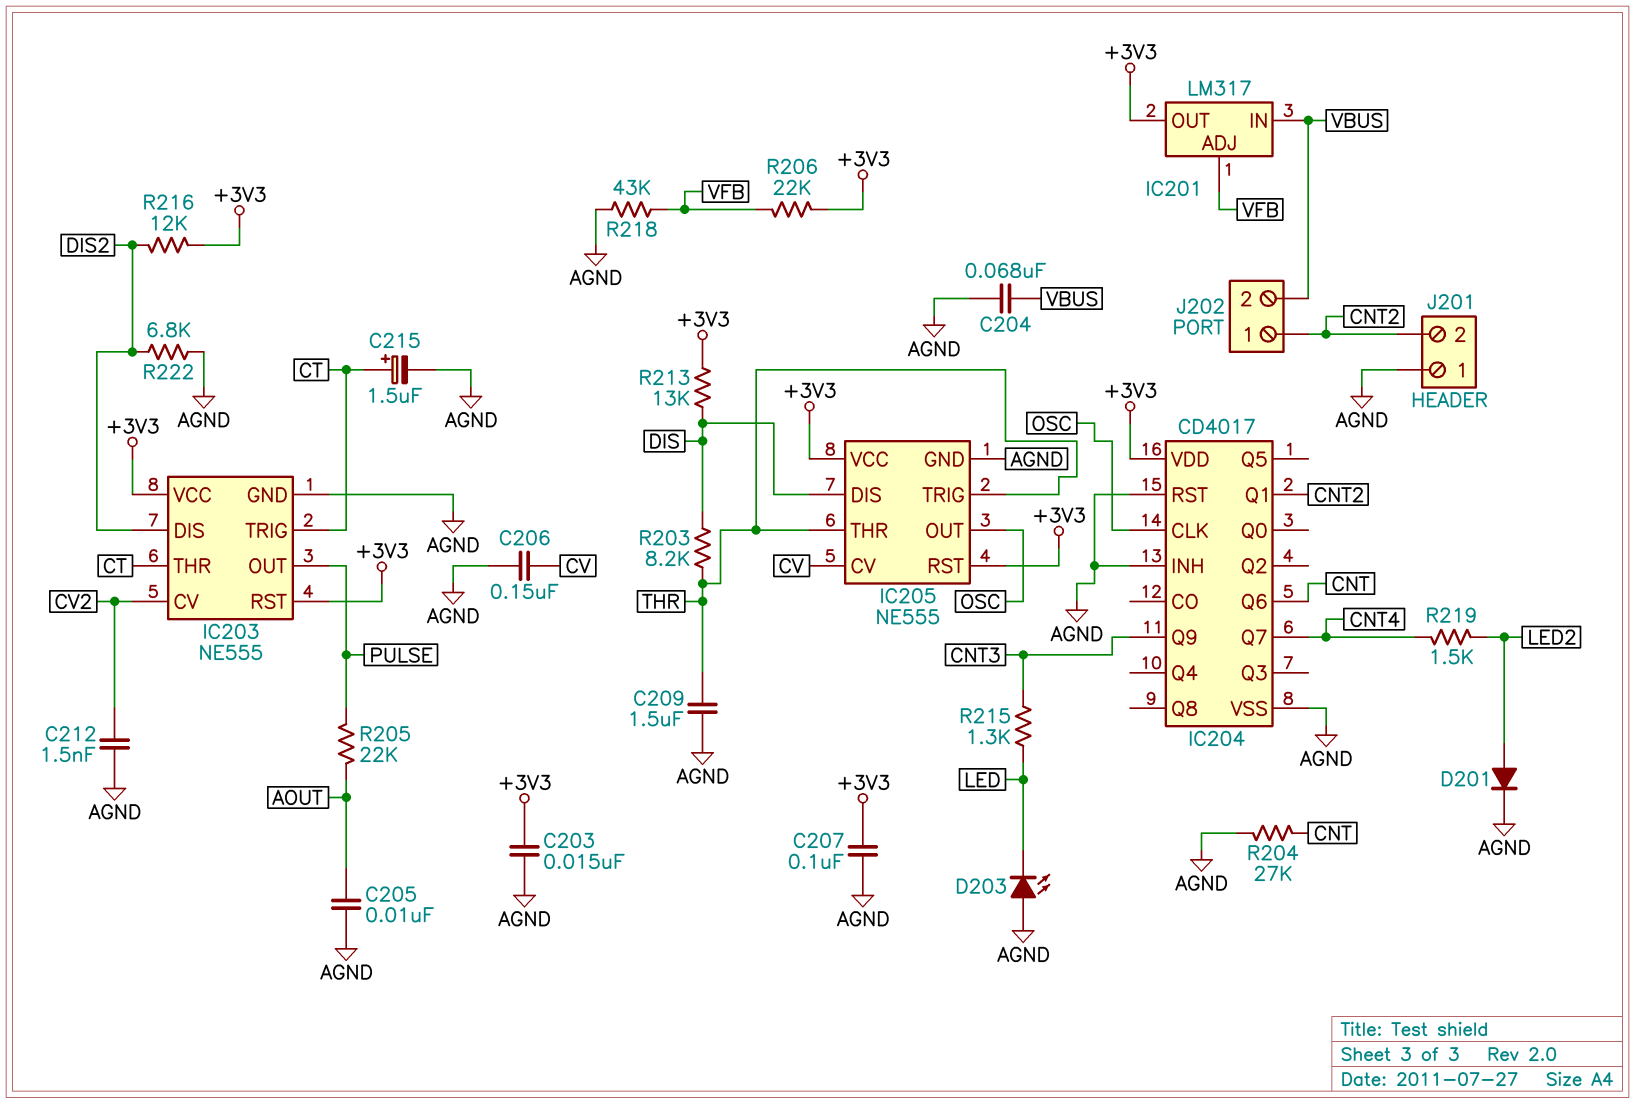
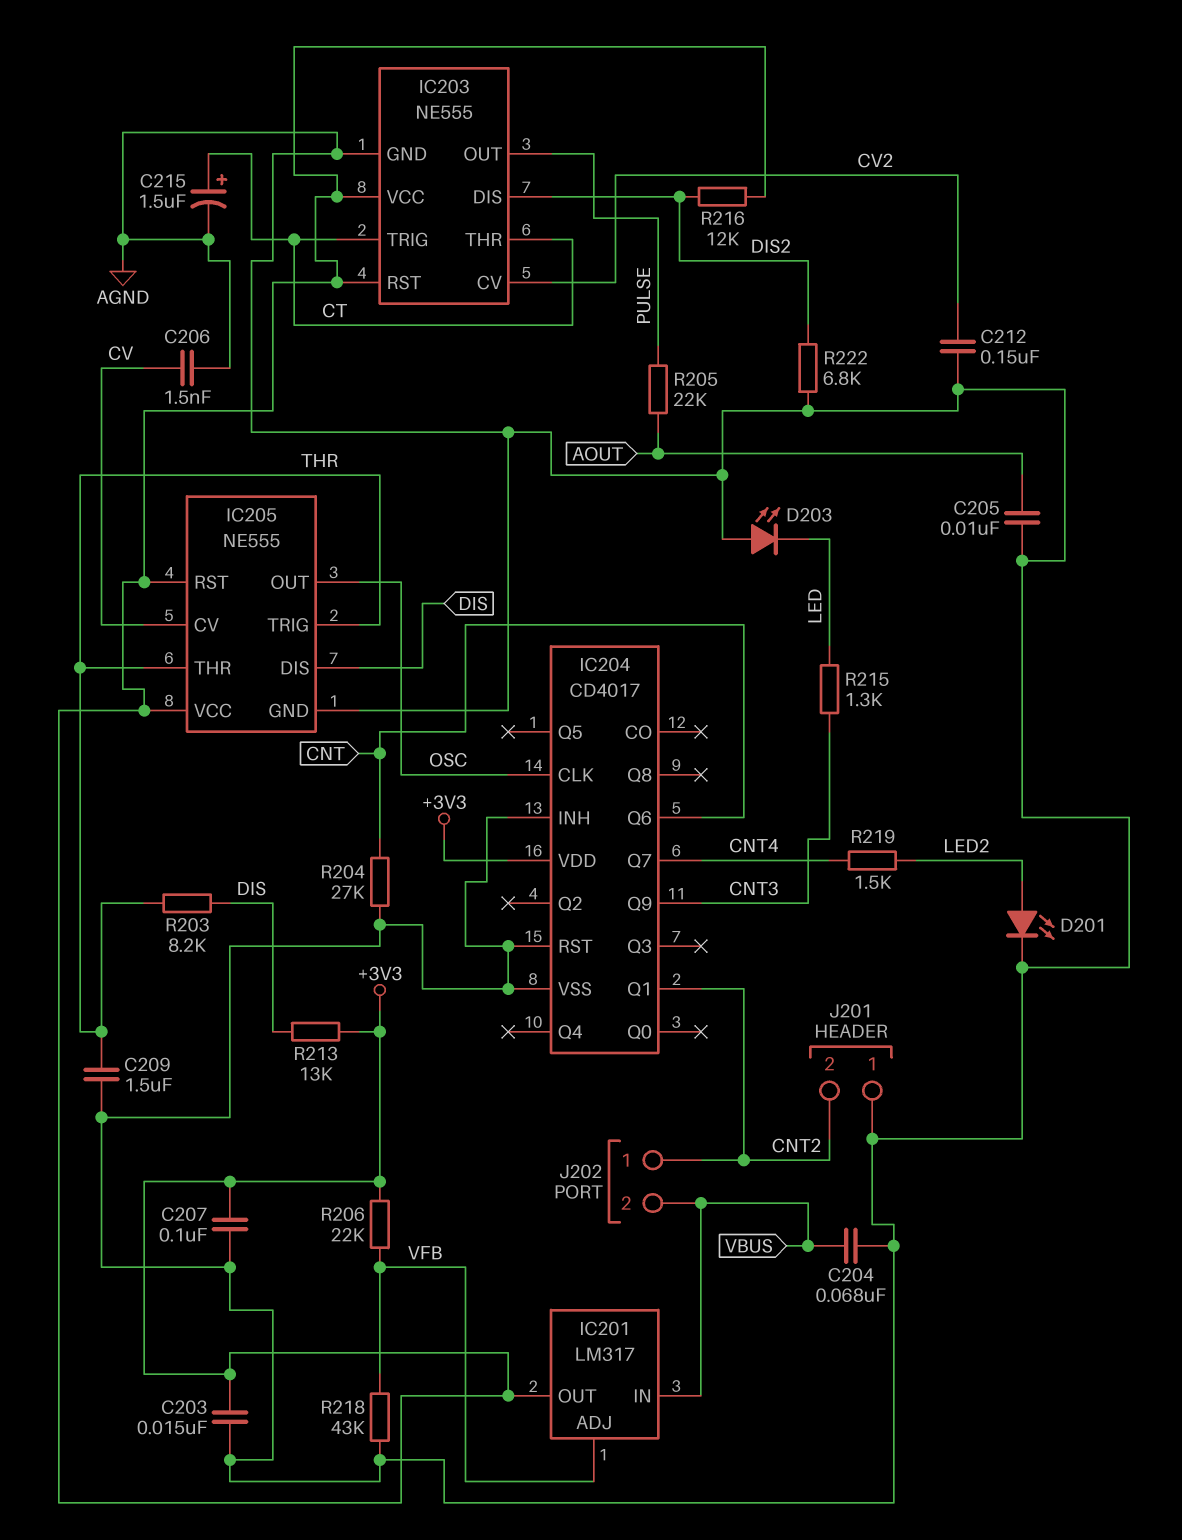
C206: 150nF (AGND, CV) -> 1.5nF (AGND, CV)
C212: 1.5nF (AGND, CV2) -> 150nF (AGND, CV2)
D201: diode (A LED2, K AGND) -> LED (A LED2, K AGND)

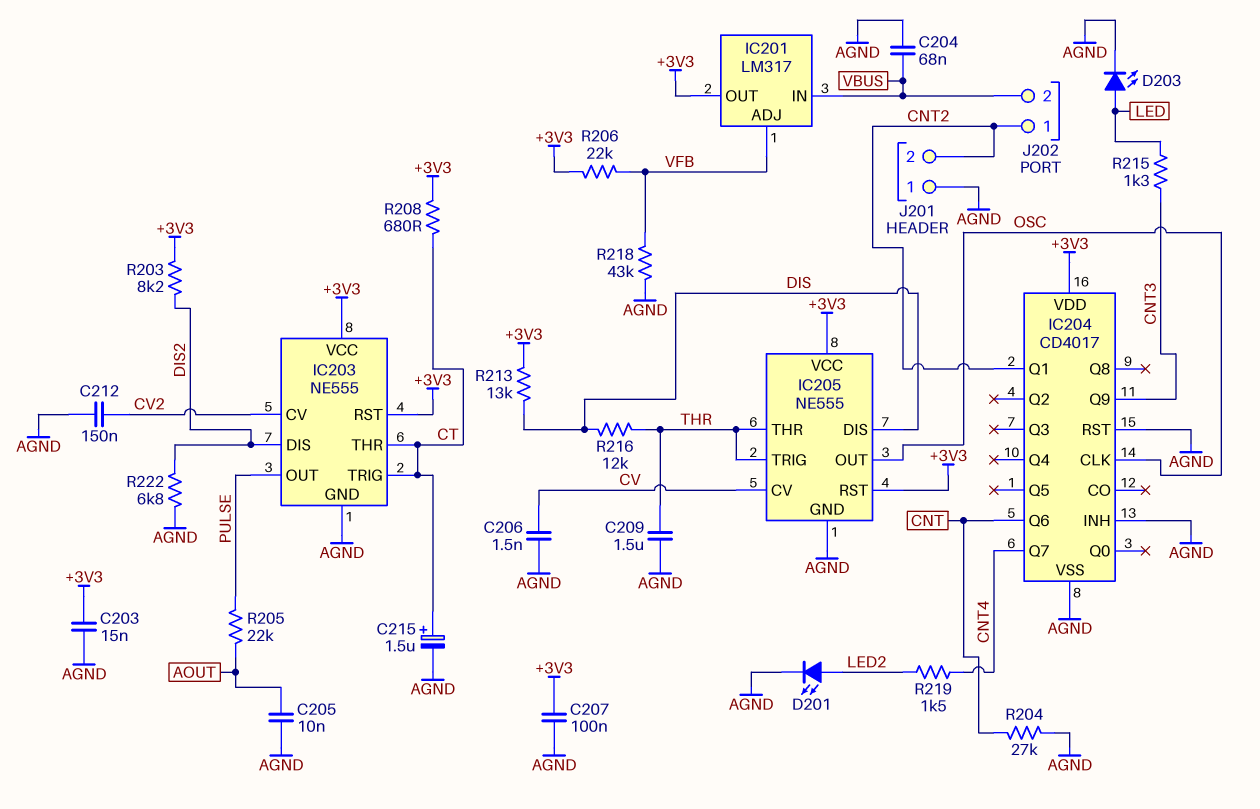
D203: LED (A AGND, K LED) -> LED (A LED, K AGND)
R203: 8.2k (DIS, THR) -> 8.2k (+3V3, DIS2)
R208: none -> 680 (+3V3, CT)
R216: 12k (+3V3, DIS2) -> 12k (DIS, THR)

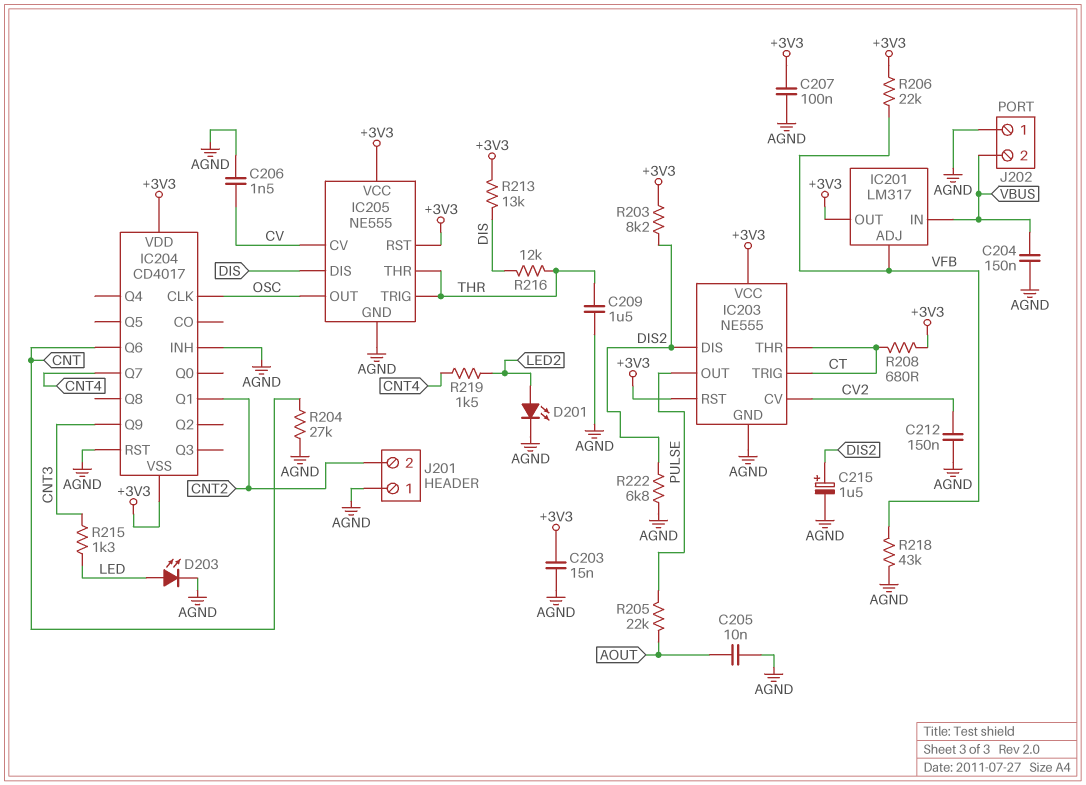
C204: 68nF (AGND, VBUS) -> 150nF (AGND, VBUS)
C215: 1.5uF (plus CT, minus AGND) -> 1.5uF (plus DIS2, minus AGND)
IC204 pin VSS: AGND -> +3V3
J202 pin 1: CNT2 -> AGND

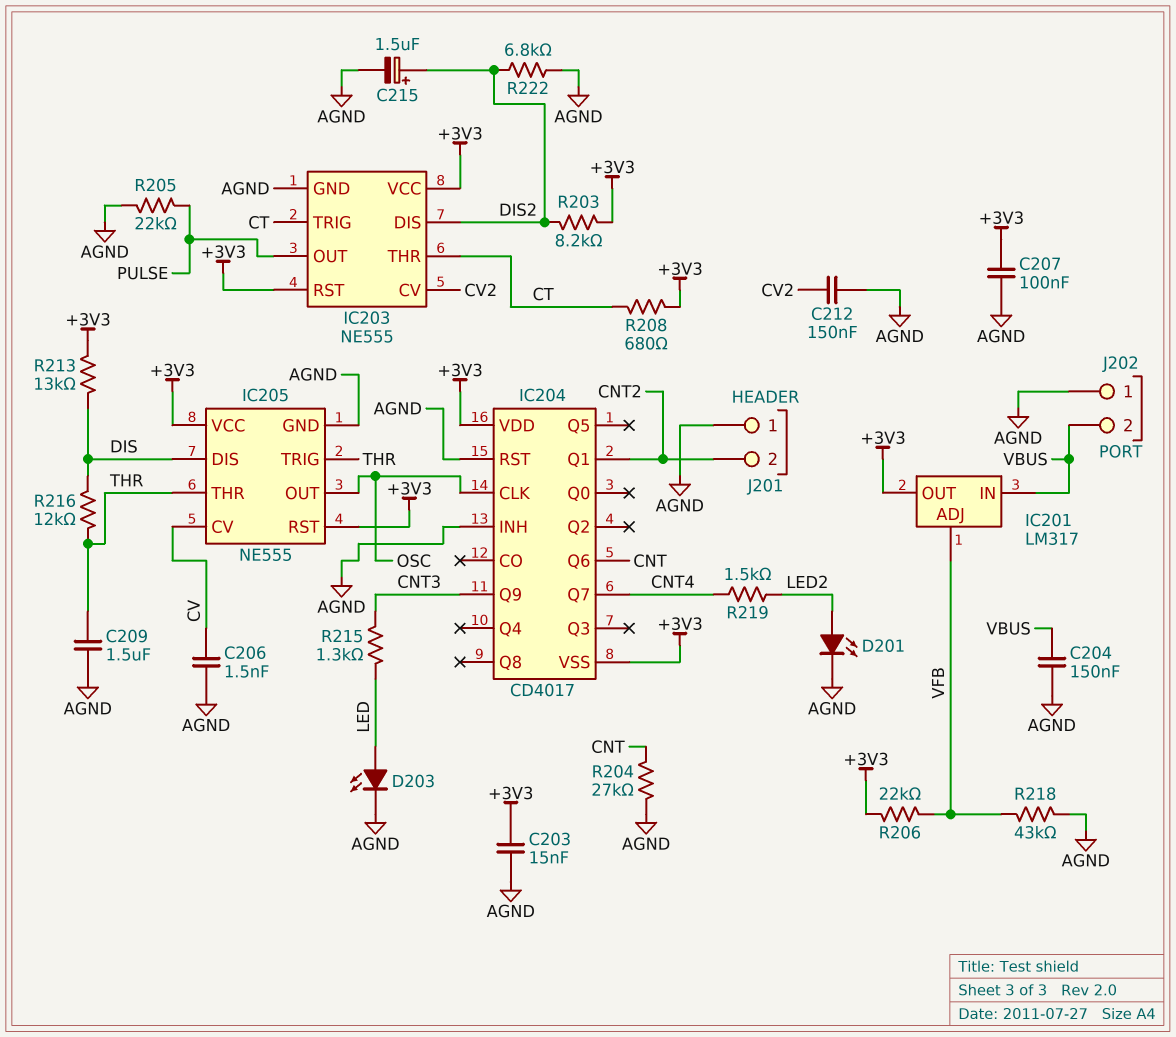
C205: 10nF (AGND, AOUT) -> none
R205: 22k (AOUT, PULSE) -> 22k (AGND, PULSE)

